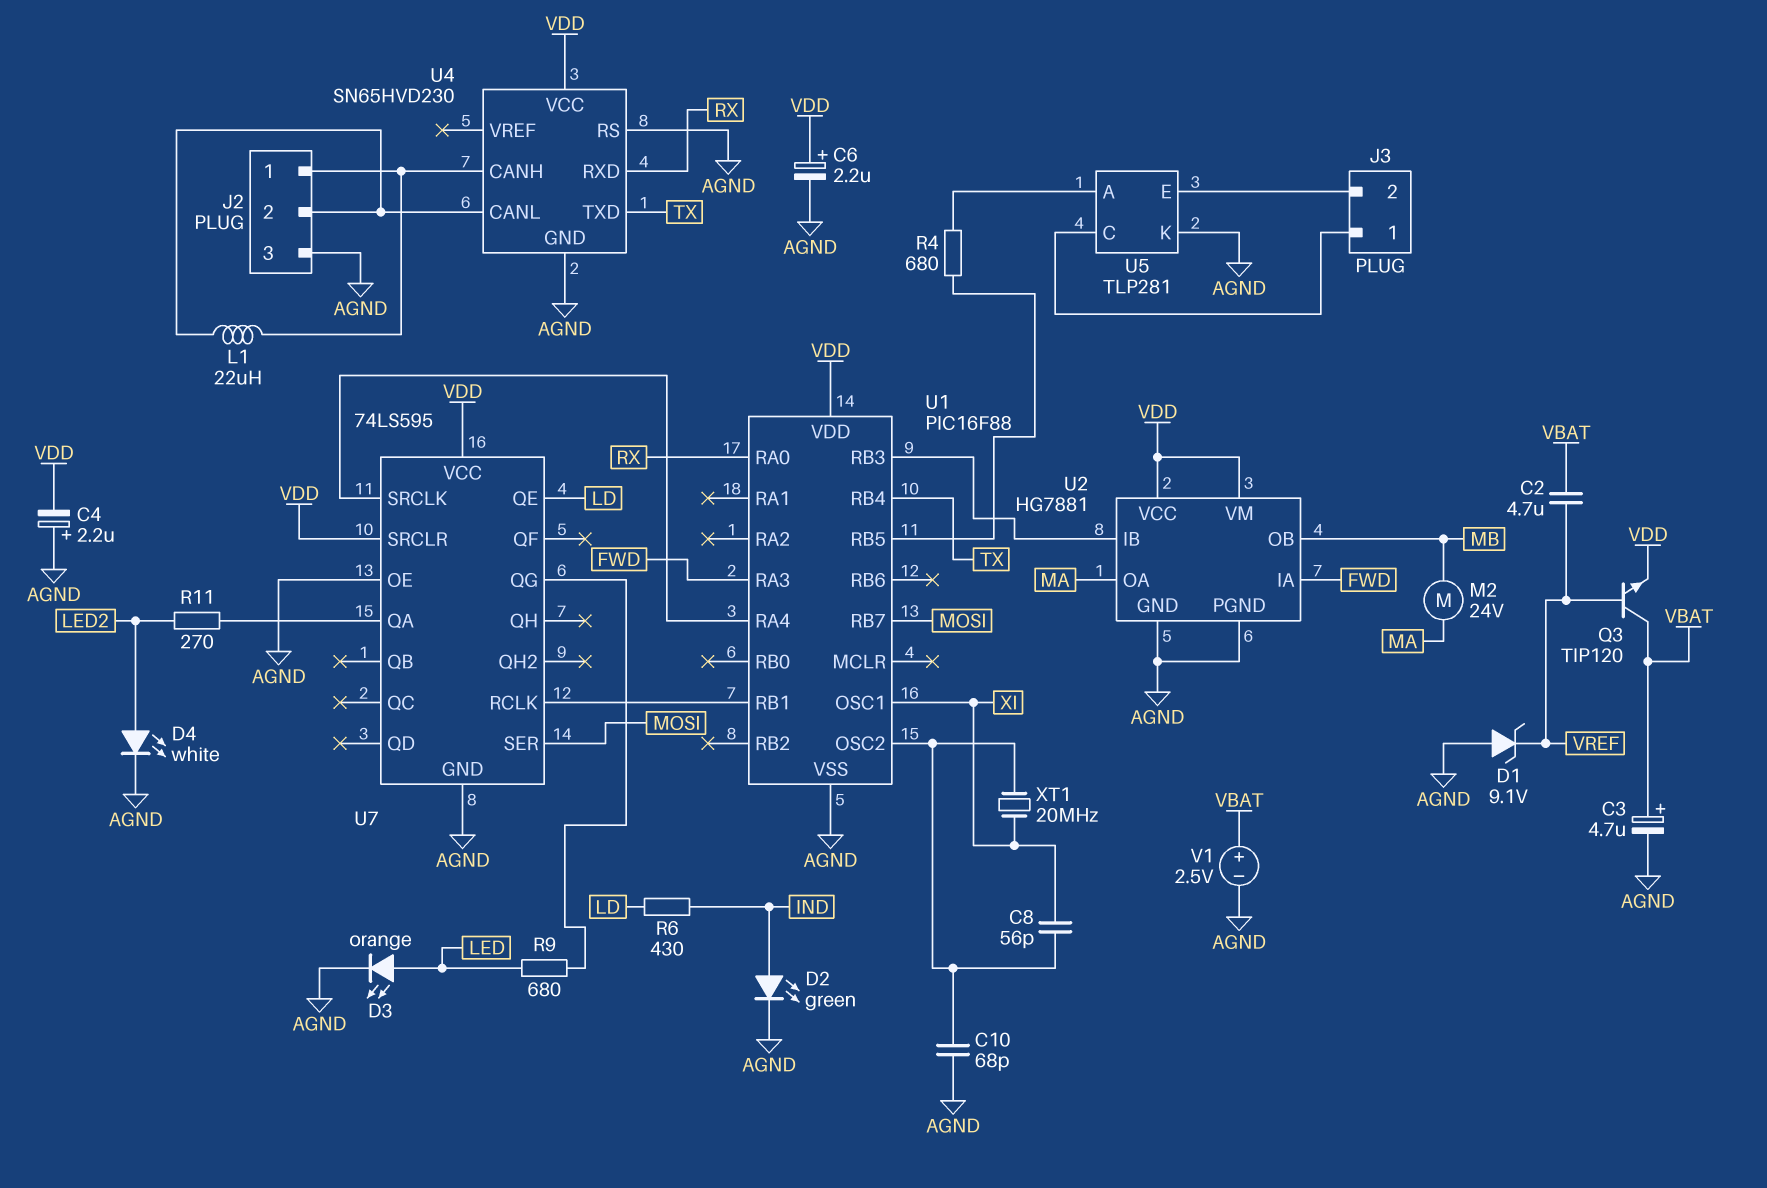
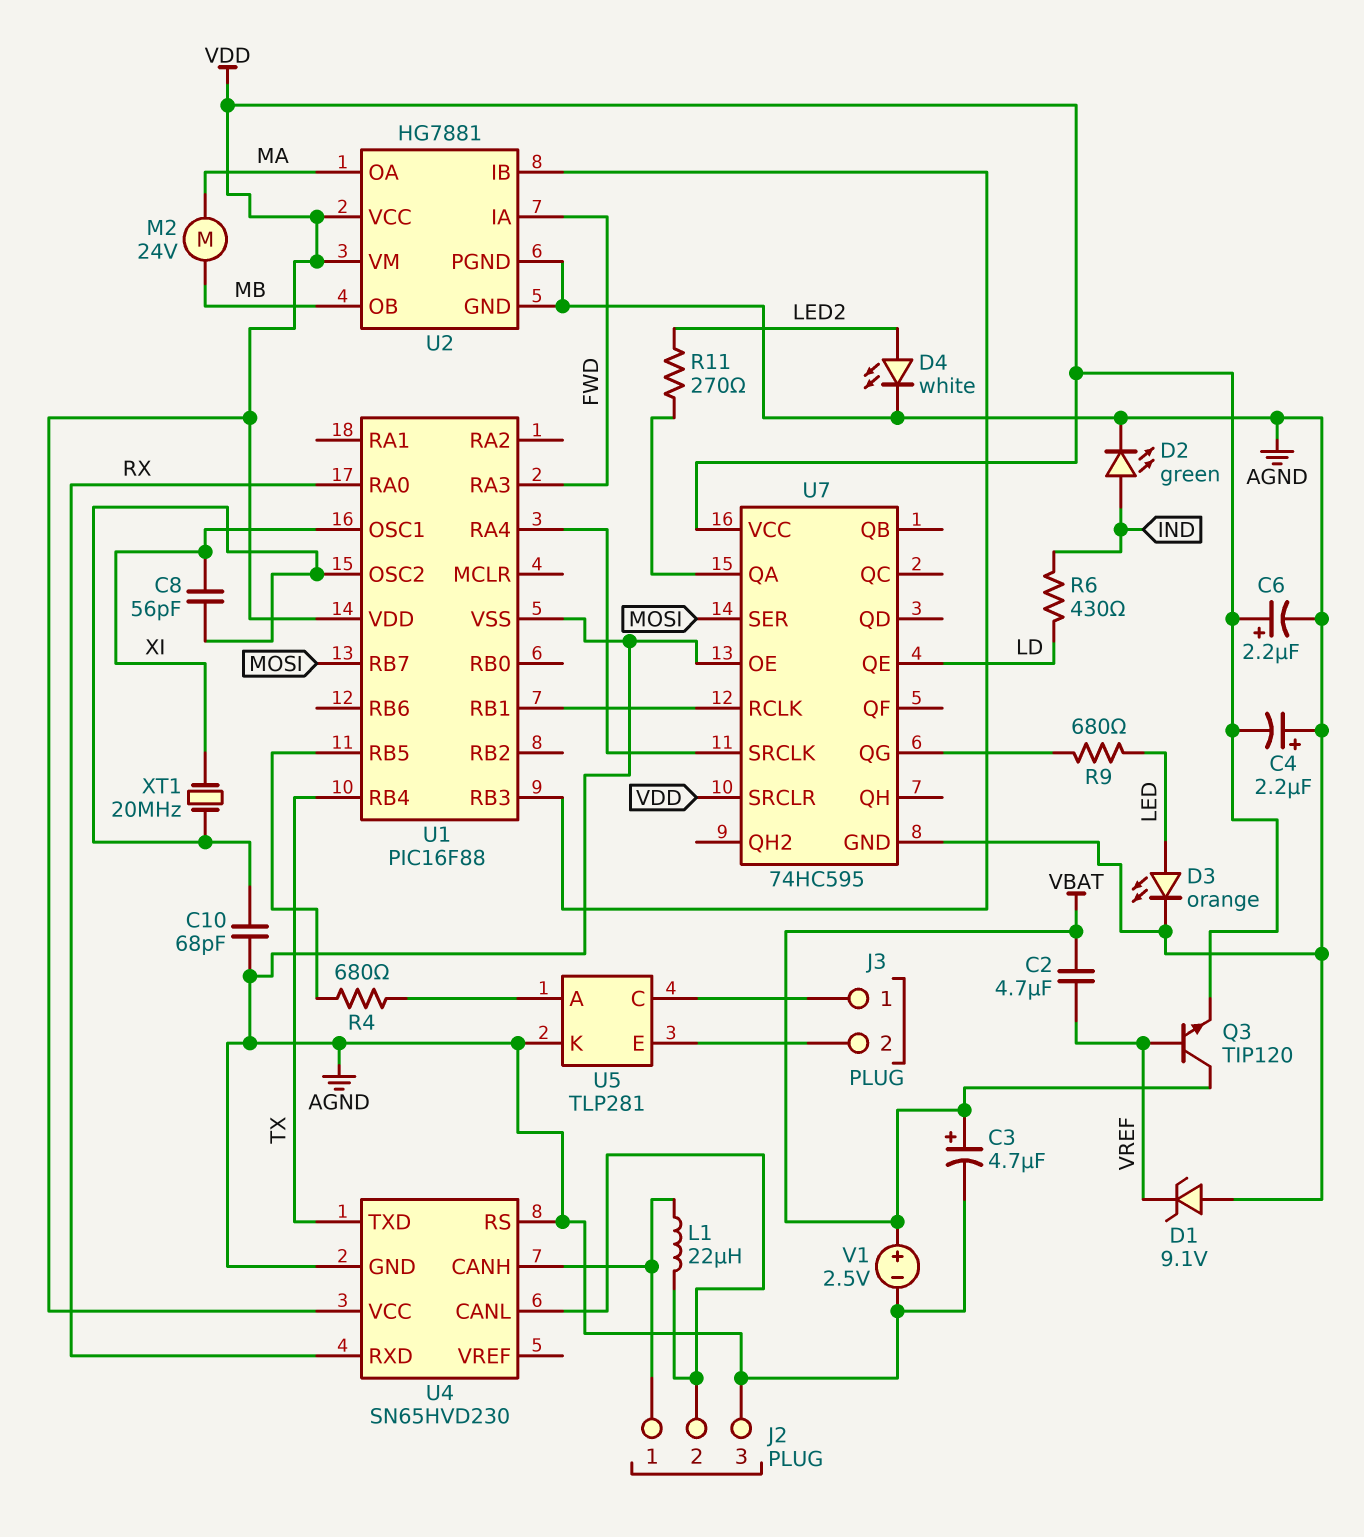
U7: 74LS595 -> 74HC595

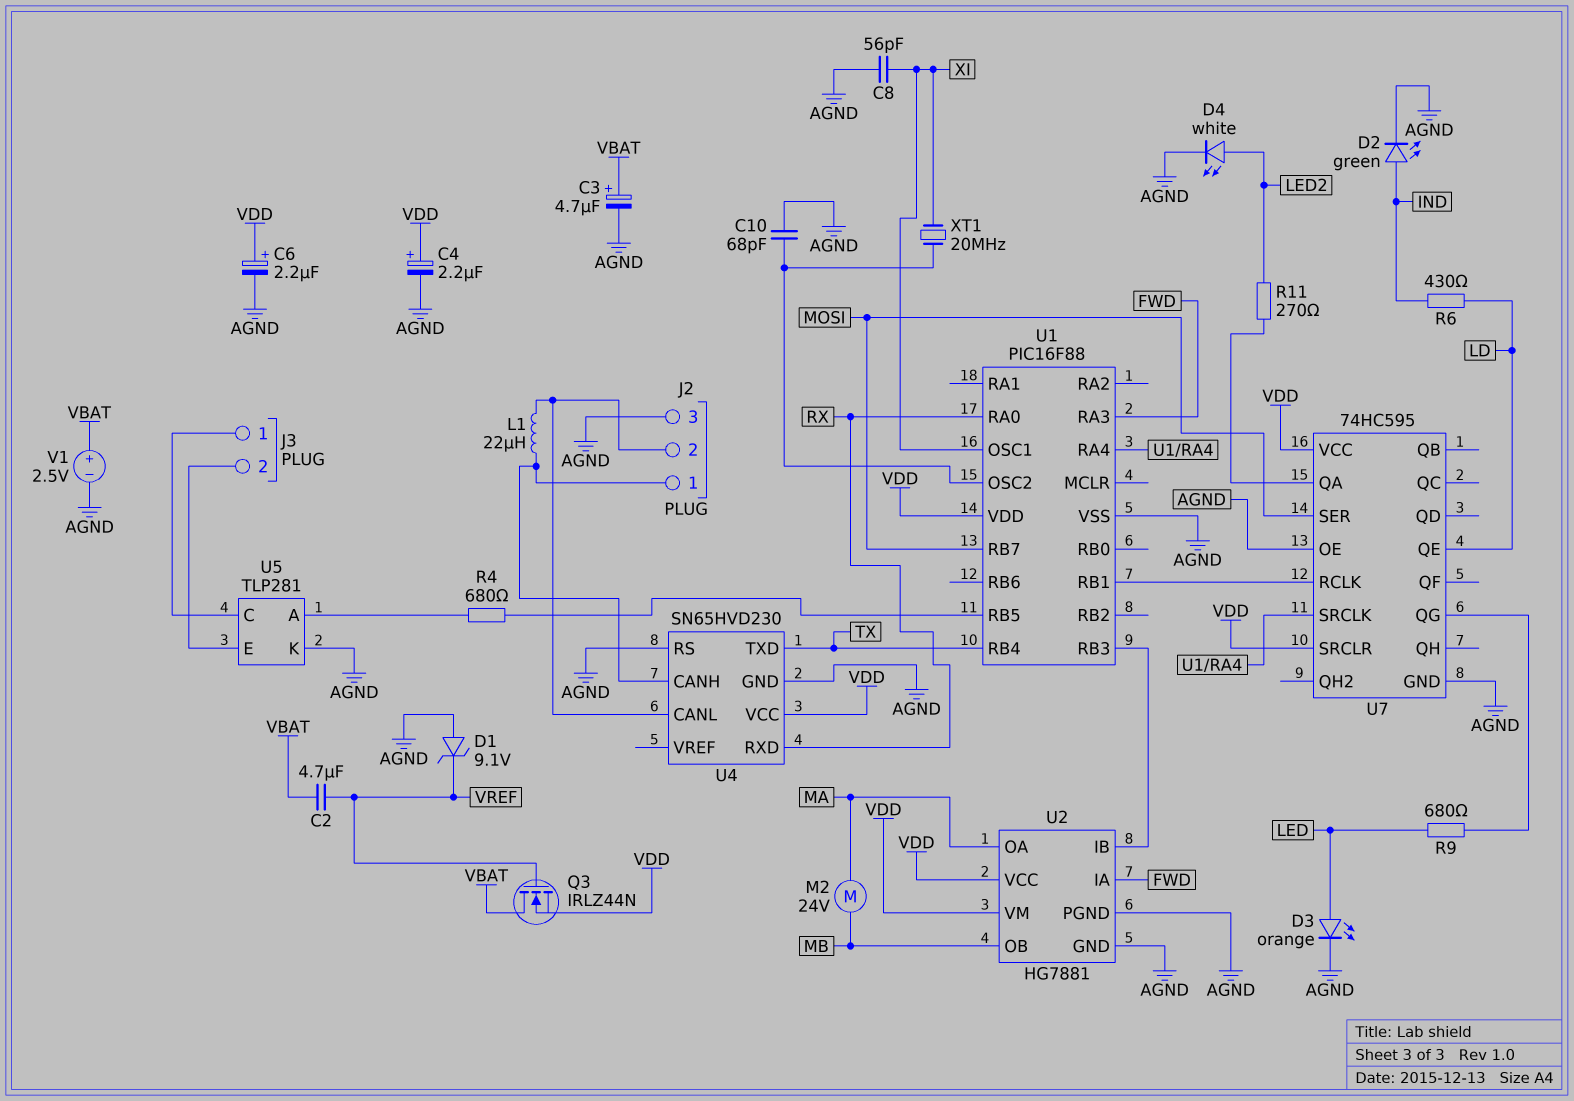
C4: 2.2uF (plus AGND, minus VDD) -> 2.2uF (plus VDD, minus AGND)
C8: 56pF (U1/OSC2, XI) -> 56pF (AGND, XI)
Q3: NPN TIP120 (B VREF, C VBAT, E VDD) -> NMOS IRLZ44N (G VREF, D VBAT, S VDD)

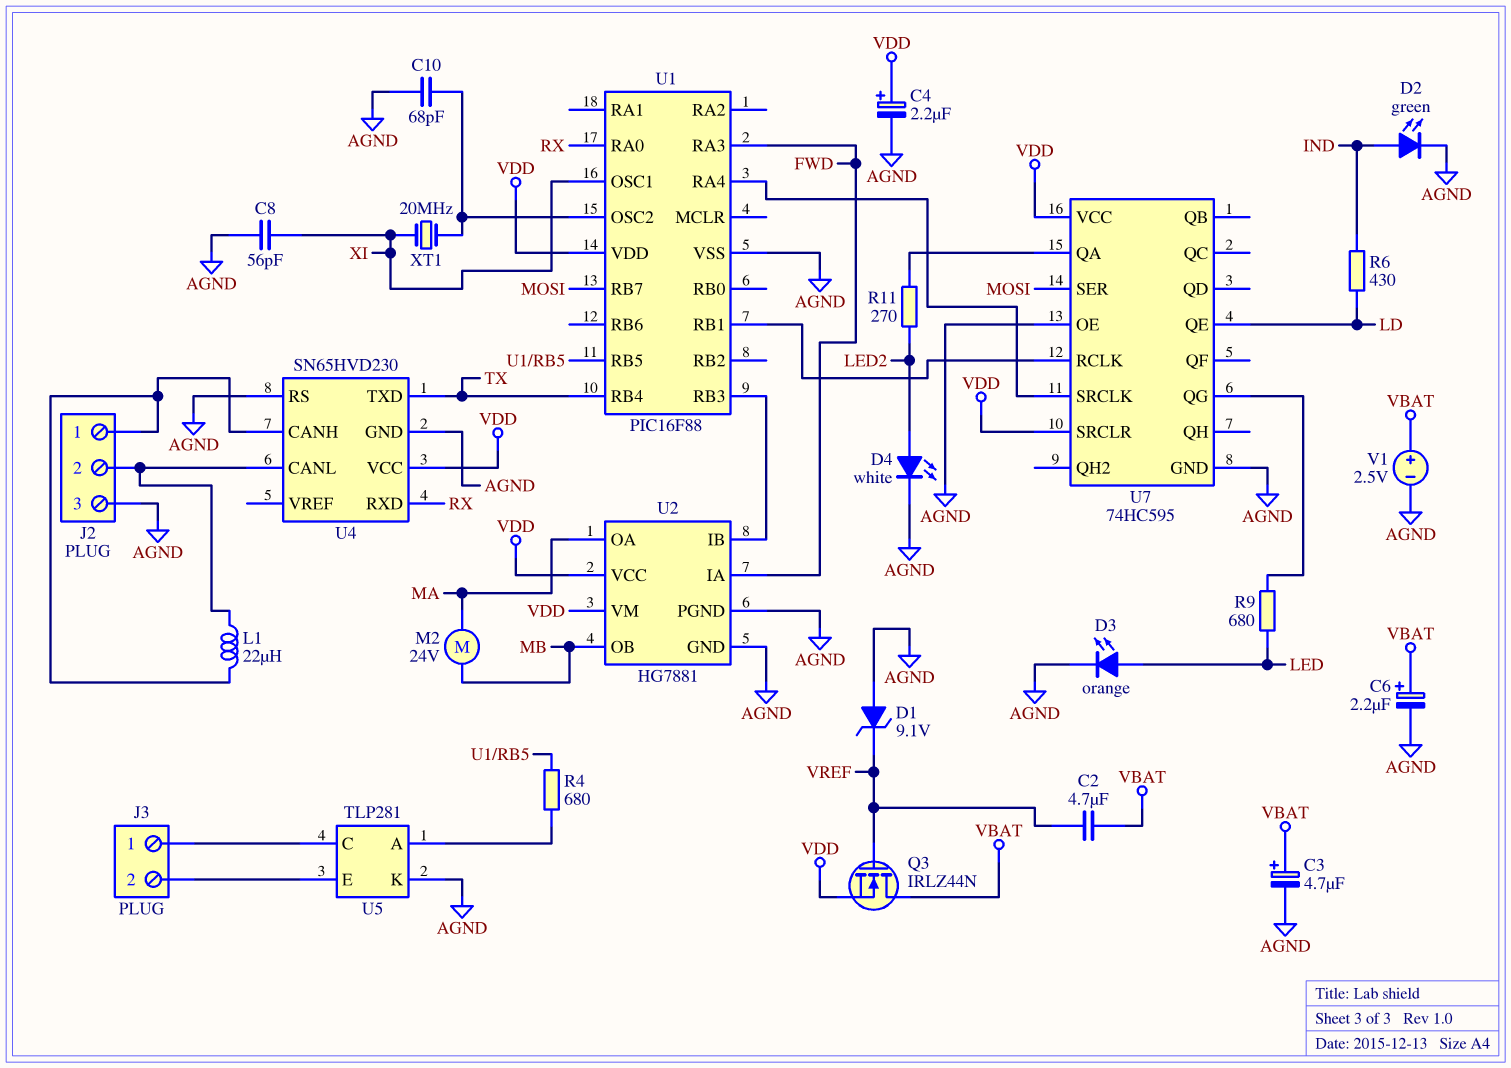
C6: 2.2uF (plus VDD, minus AGND) -> 2.2uF (plus VBAT, minus AGND)

